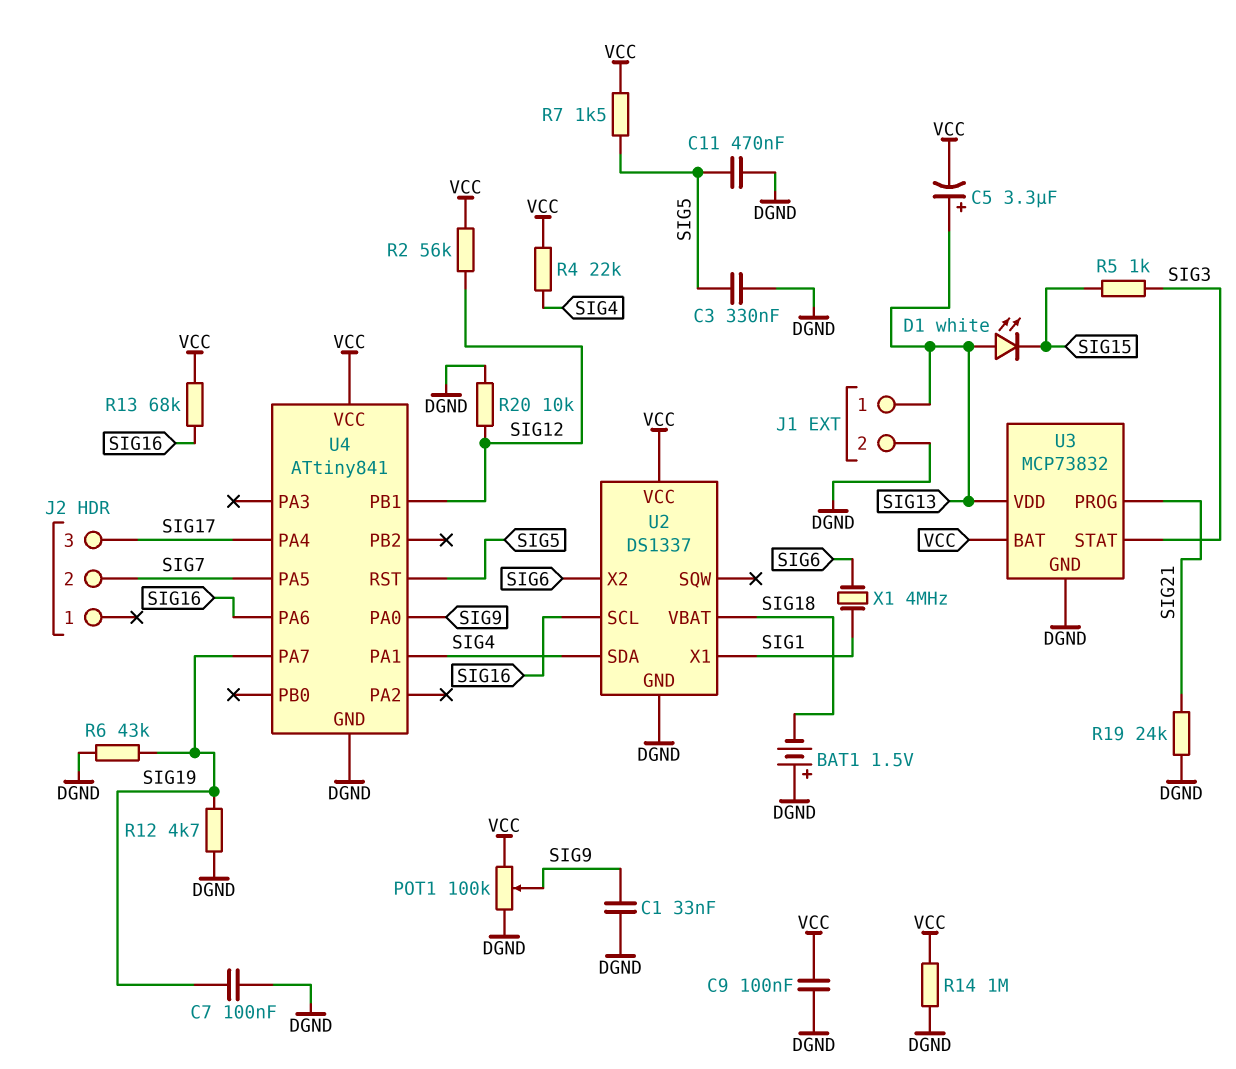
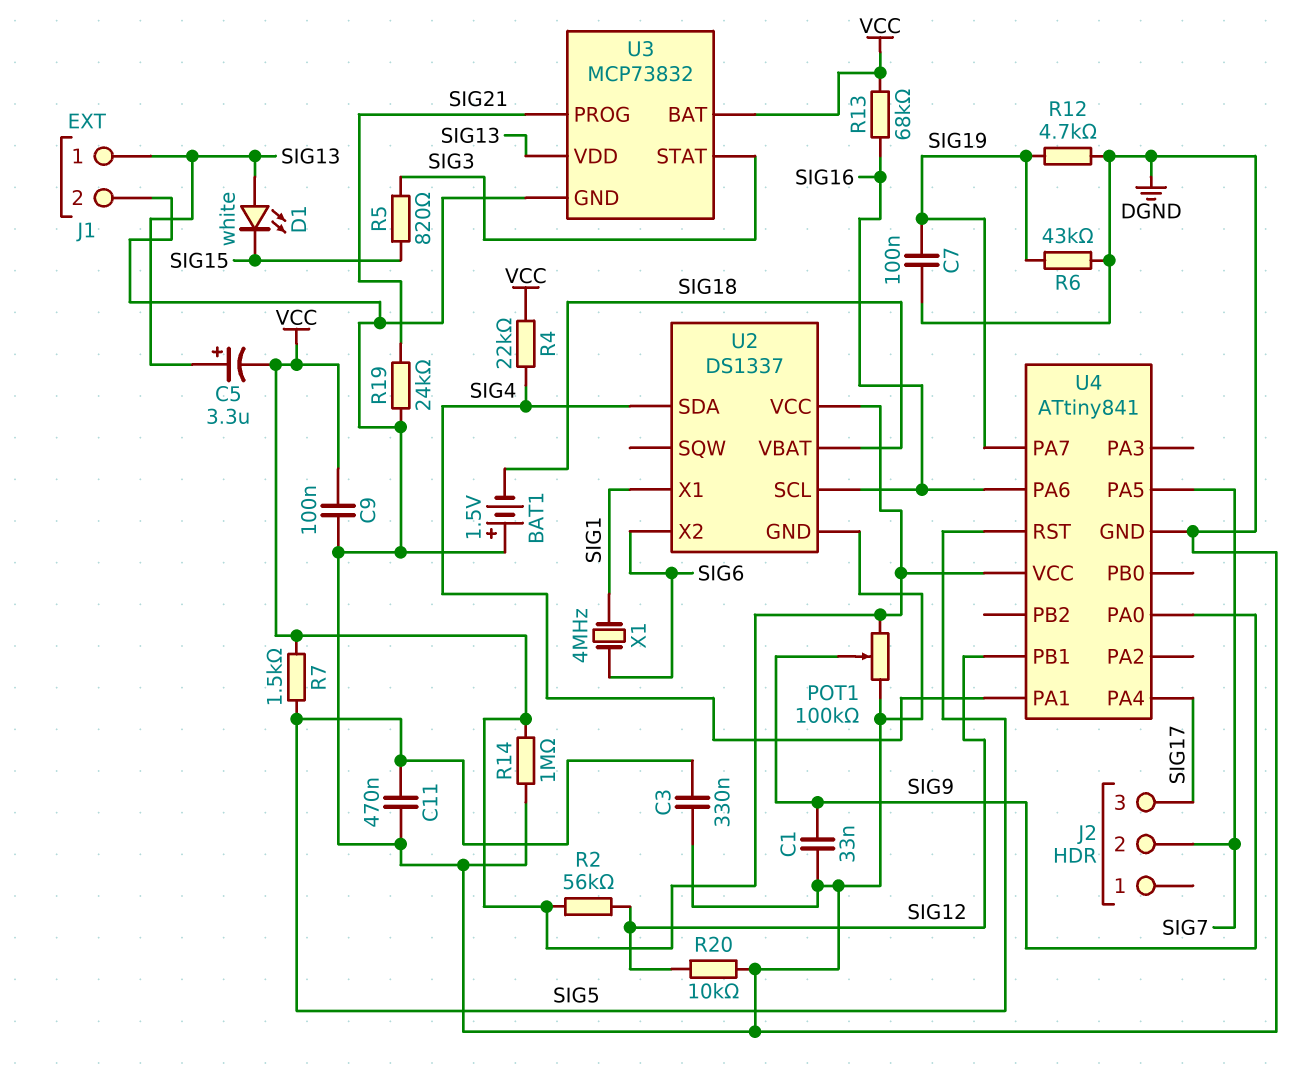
R5: 1k (SIG3, SIG15) -> 820 (SIG3, SIG15)

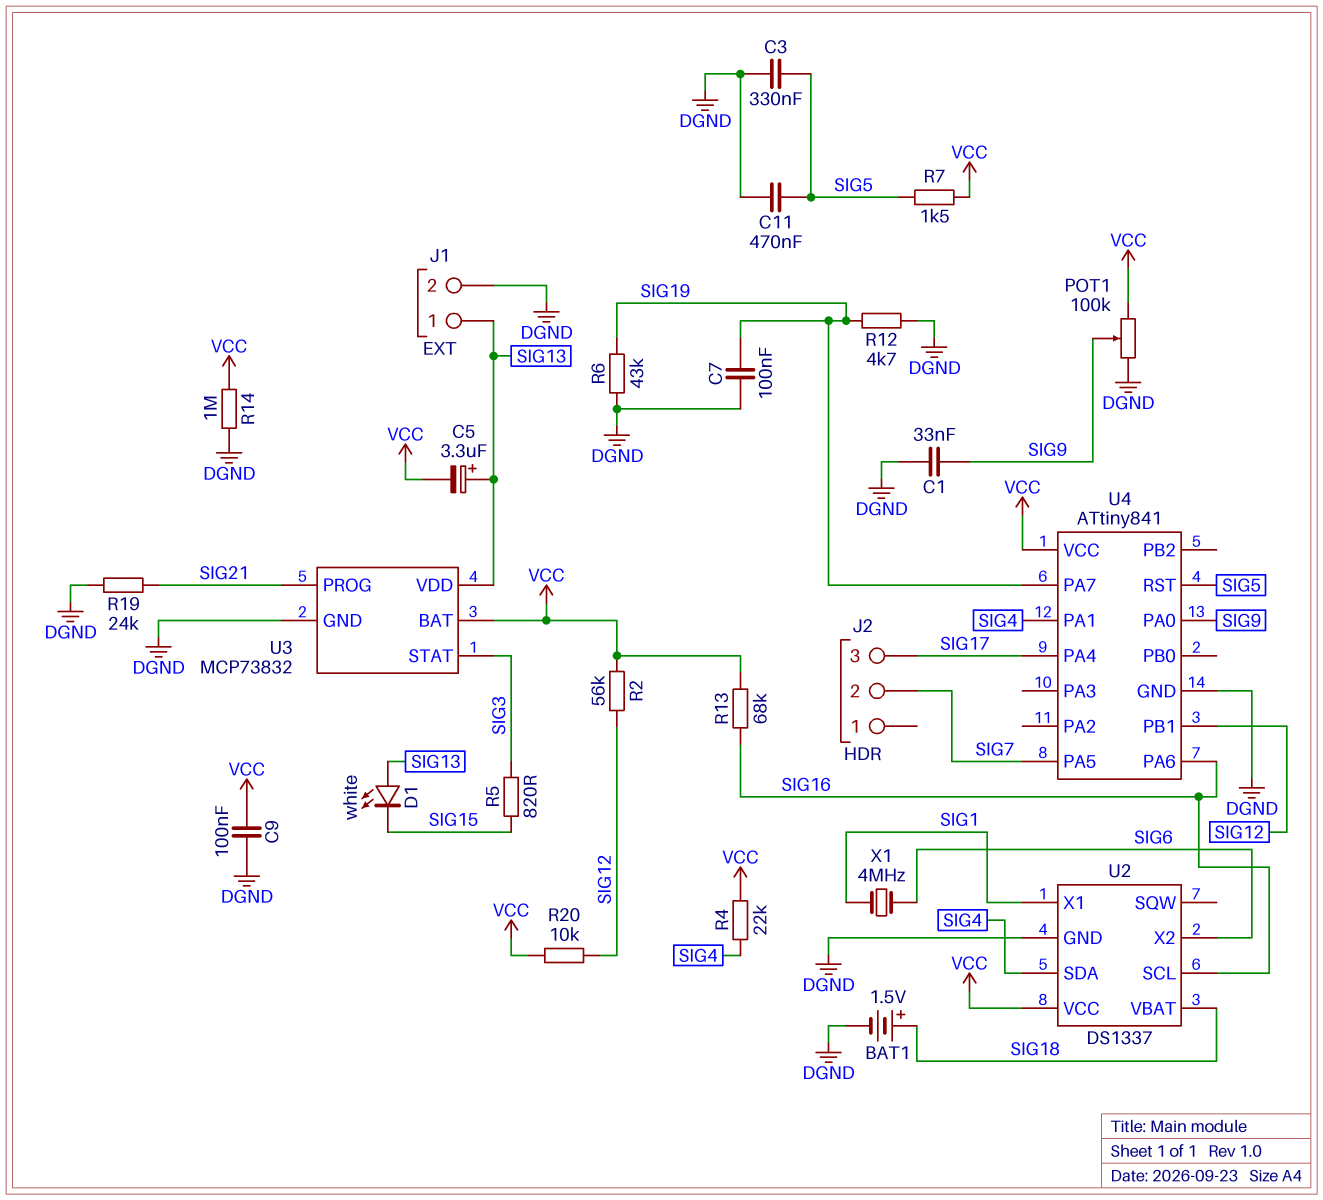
BAT1: 1.5V (plus DGND, minus SIG18) -> 1.5V (plus SIG18, minus DGND)
R20: 10k (DGND, SIG12) -> 10k (SIG12, VCC)

